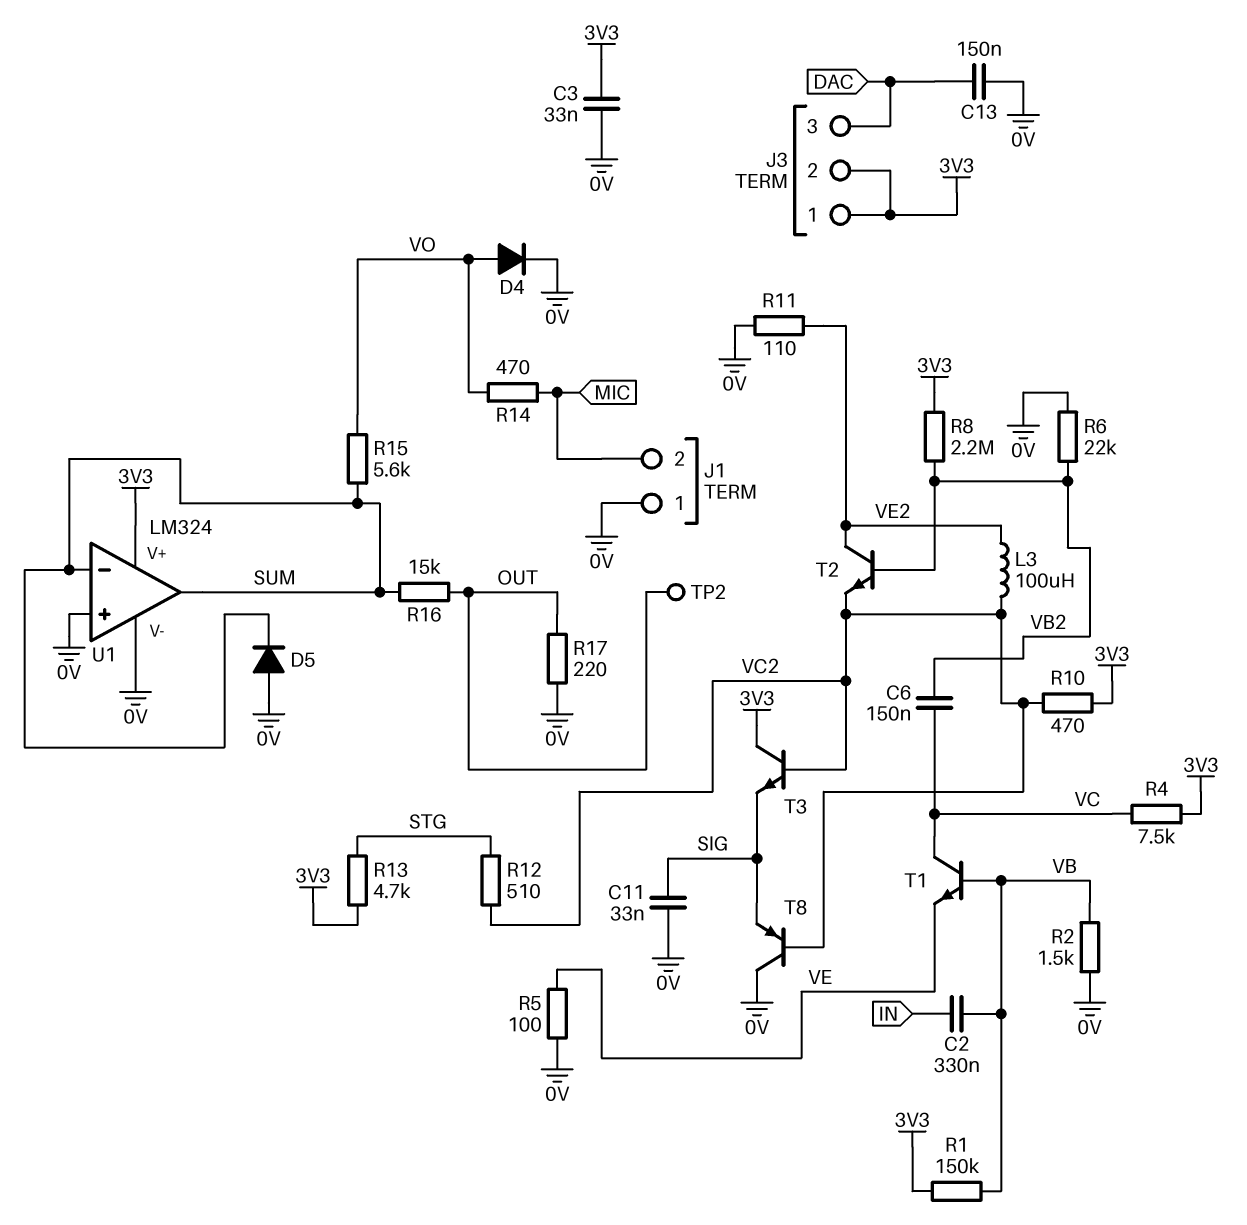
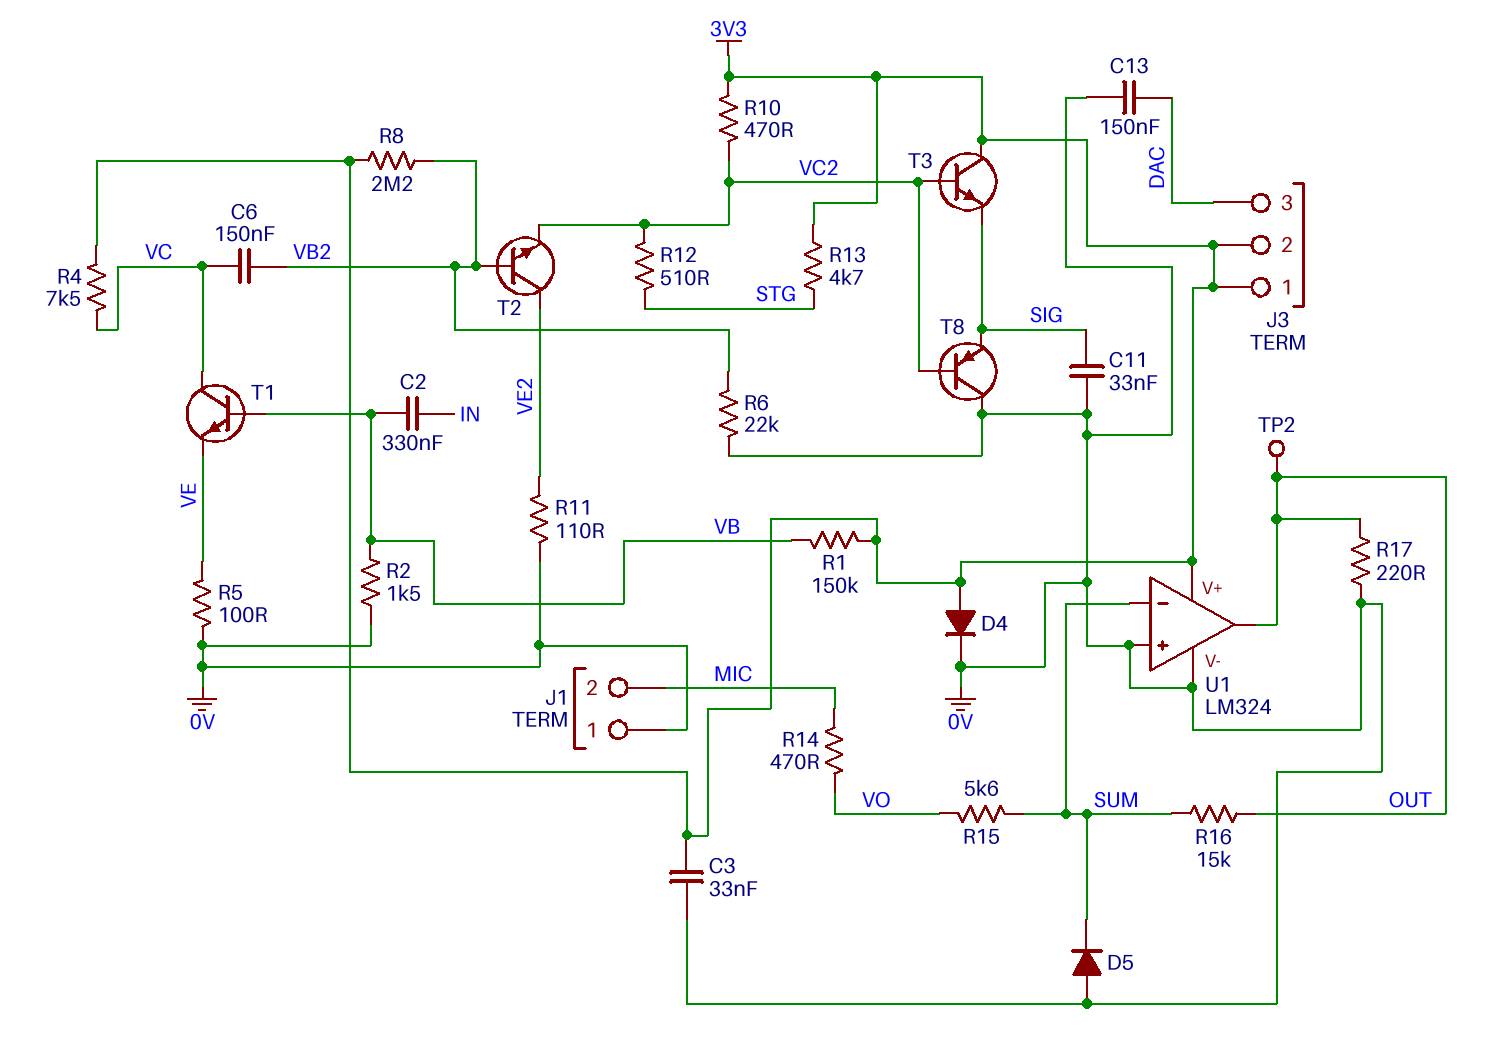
D4: diode (A VO, K 0V) -> diode (A 3V3, K 0V)
L3: 100uH (VC2, VE2) -> none
U1 pin out: SUM -> OUT

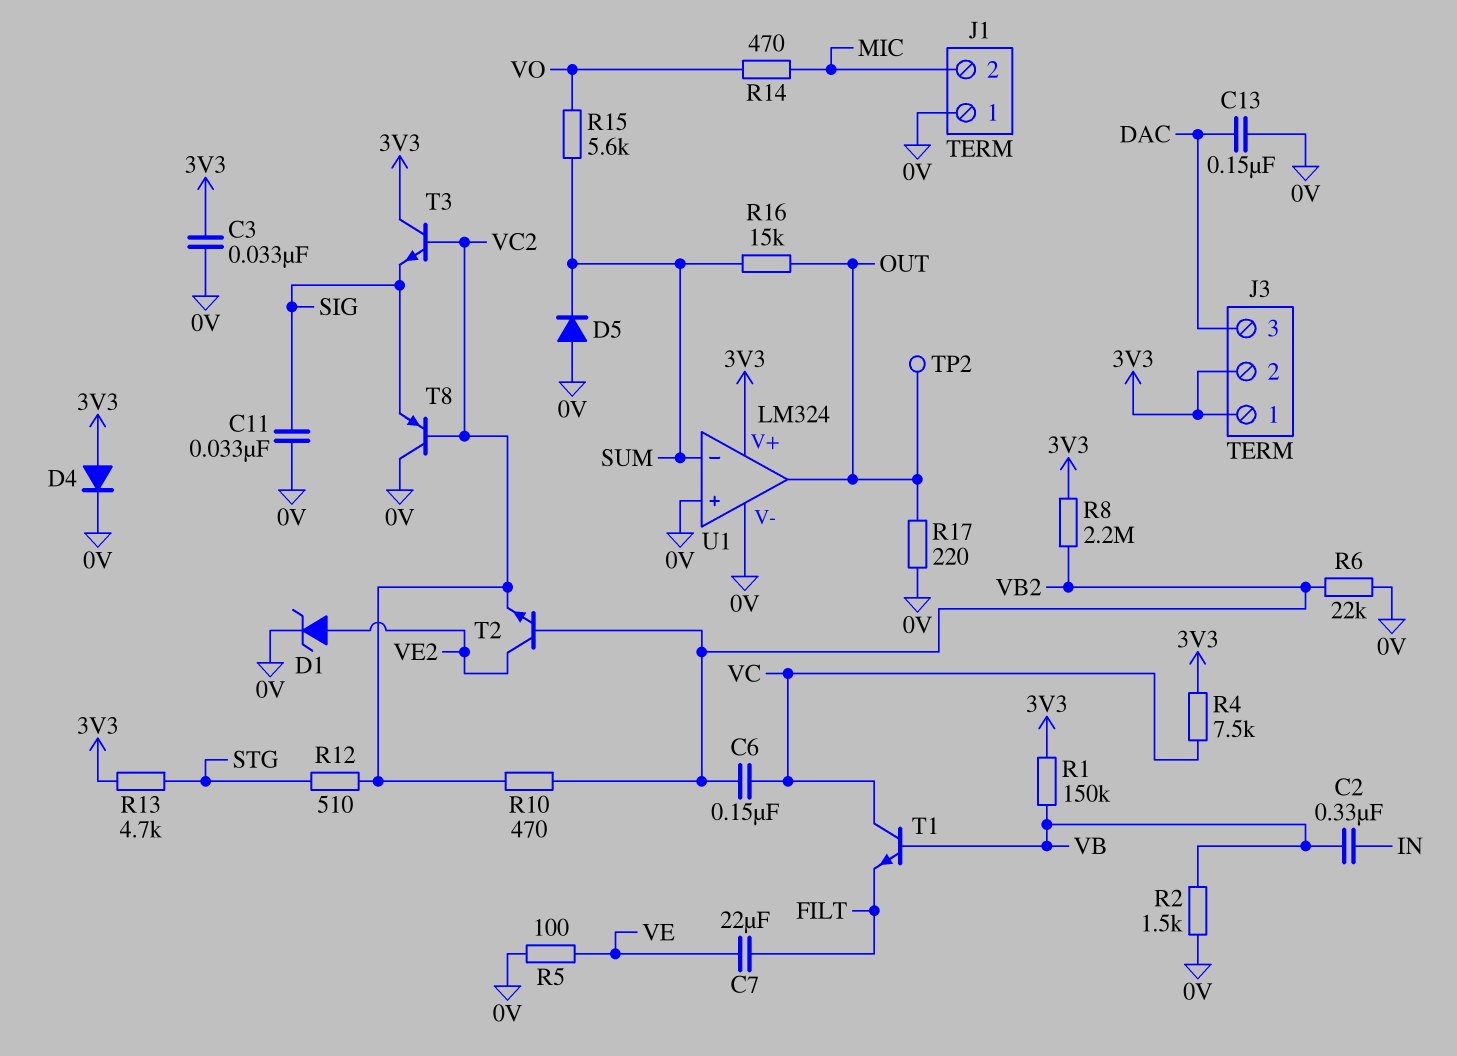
C7: none -> 22uF (FILT, VE)
D1: none -> zener (A VE2, K 0V)
R10: 470 (3V3, VC2) -> 470 (VB2, VC2)
R11: 110 (0V, VE2) -> none
T1: NPN (B VB, C VC, E VE) -> NPN (B VB, C VC, E FILT)

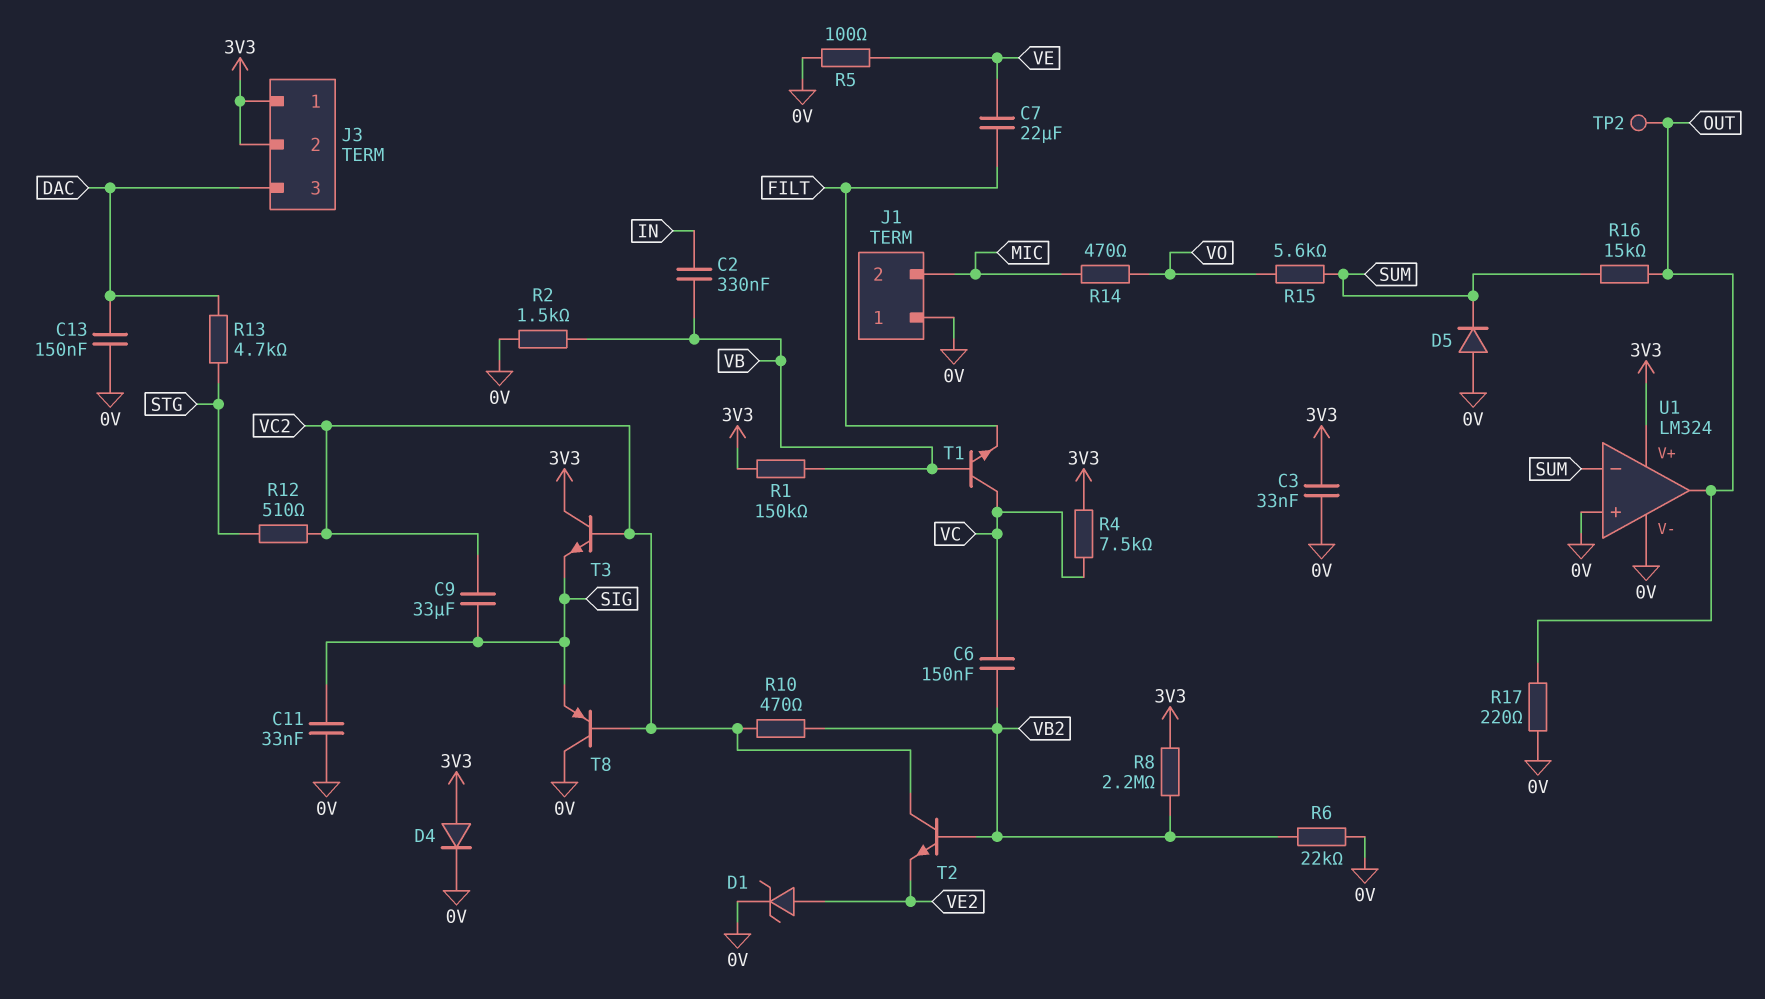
C9: none -> 33uF (SIG, VC2)
R13: 4.7k (3V3, STG) -> 4.7k (DAC, STG)
T2: NPN (B VB2, C VE2, E VC2) -> NPN (B VB2, C VC2, E VE2)

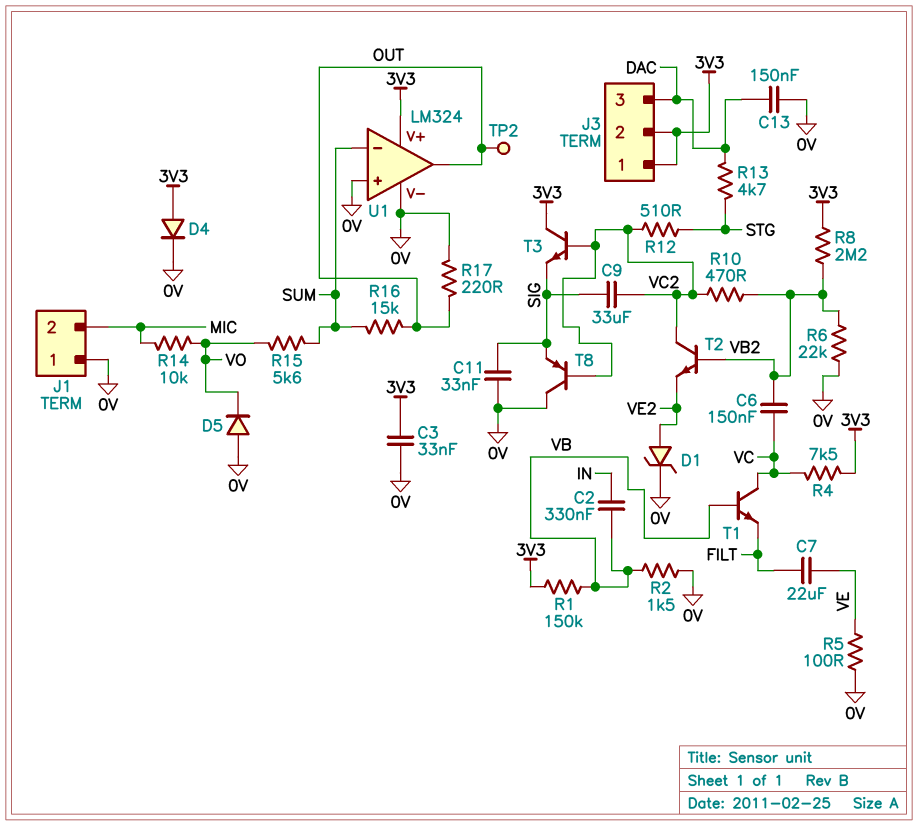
D5: diode (A 0V, K SUM) -> diode (A 0V, K VO)
R14: 470 (MIC, VO) -> 10k (MIC, VO)

